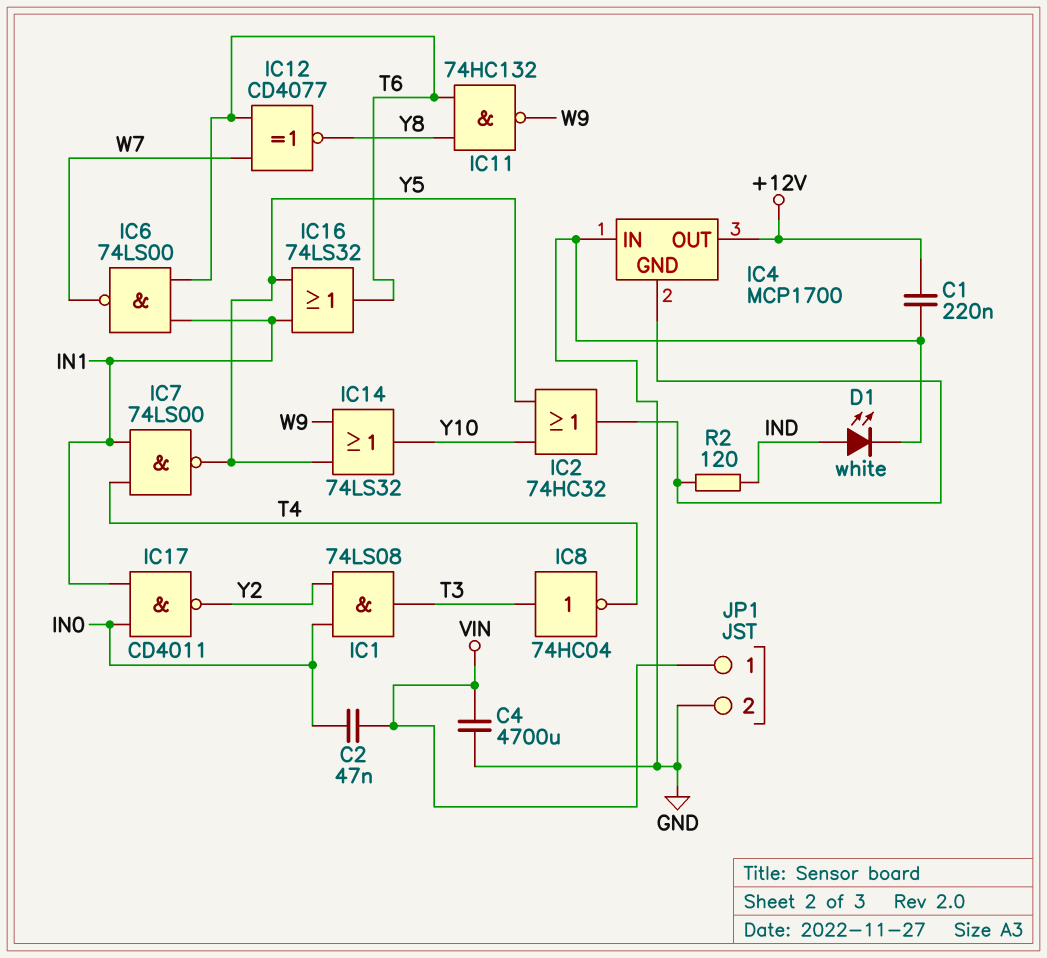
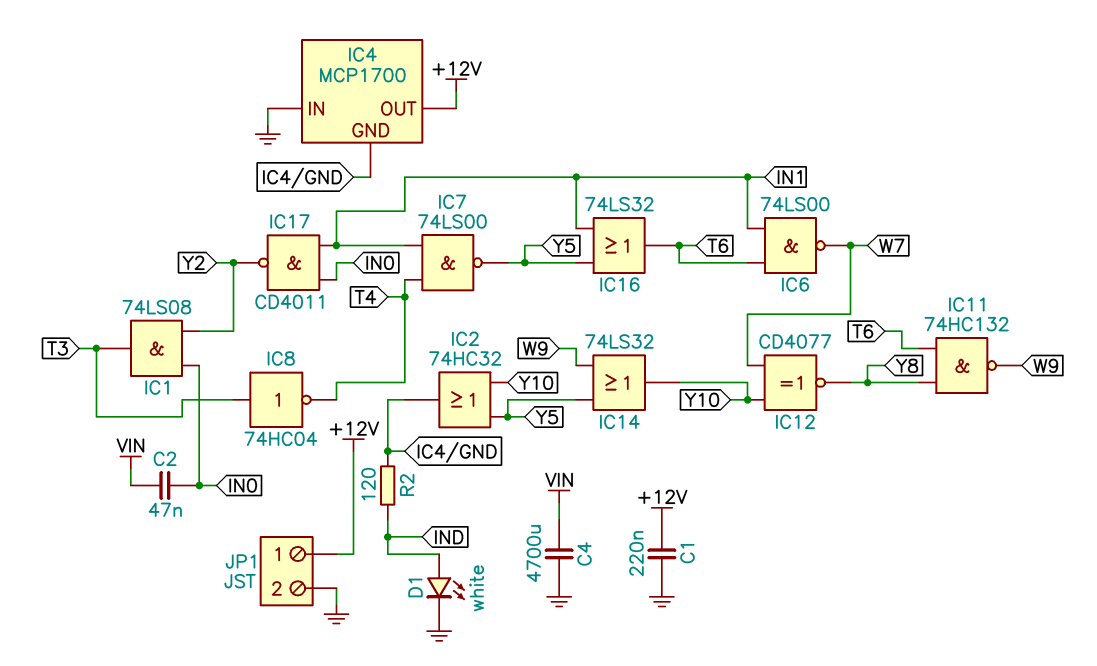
IC12: XNOR CD4077 (in T6, in W7, out Y8) -> XNOR CD4077 (in W7, in Y10, out Y8)
JP1 pin 1: VIN -> +12V

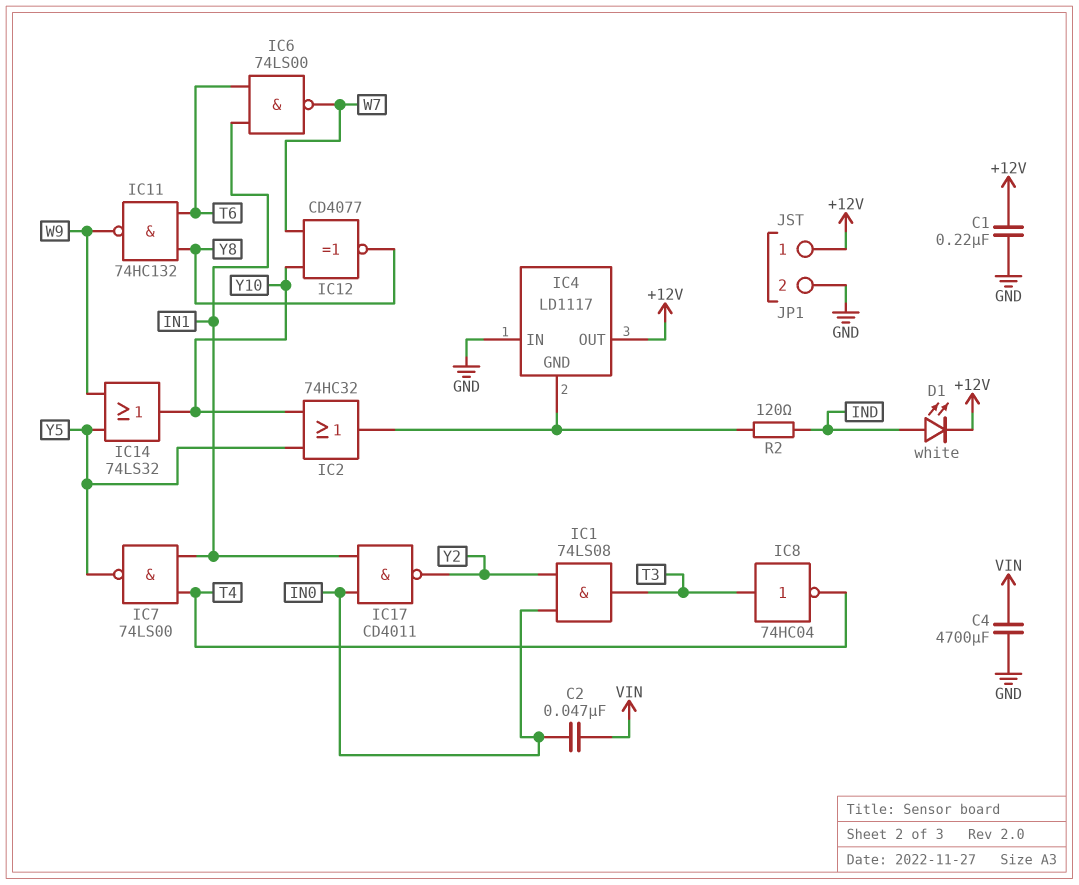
D1: LED white (A IND, K GND) -> LED white (A IND, K +12V)
IC4: MCP1700 -> LD1117
IC16: OR 74LS32 (in IN1, in Y5, out T6) -> none

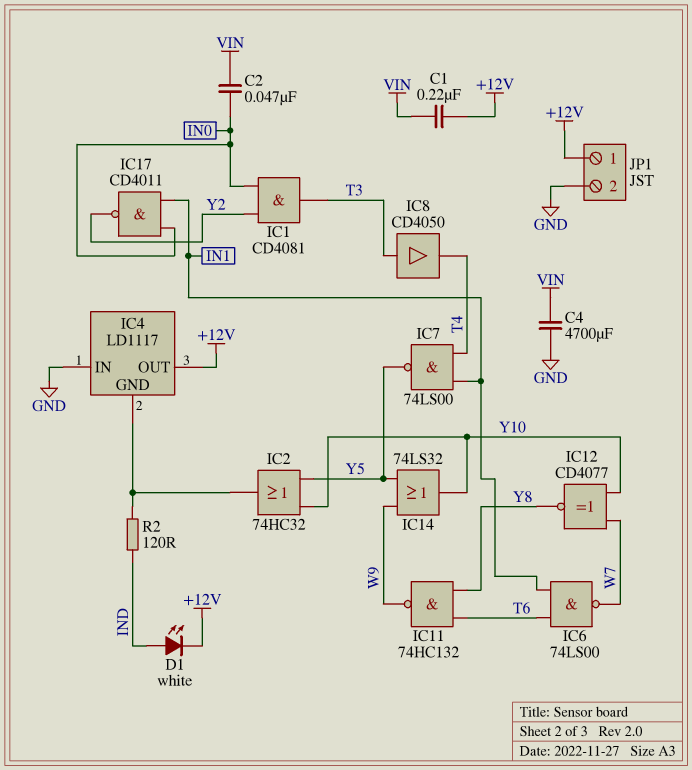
C1: 220nF (+12V, GND) -> 220nF (+12V, VIN)
IC1: AND 74LS08 (in IN0, in Y2, out T3) -> AND CD4081 (in IN0, in Y2, out T3)
IC8: NOT 74HC04 (in T3, out T4) -> buffer CD4050 (in T3, out T4)

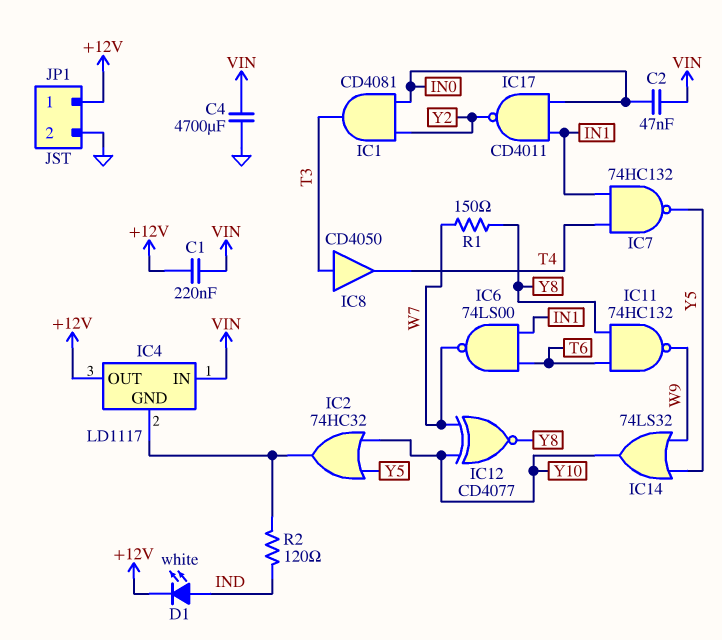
IC4 pin IN: GND -> VIN
IC7: NAND 74LS00 (in IN1, in T4, out Y5) -> NAND 74HC132 (in IN1, in T4, out Y5)
R1: none -> 150 (W7, Y8)

